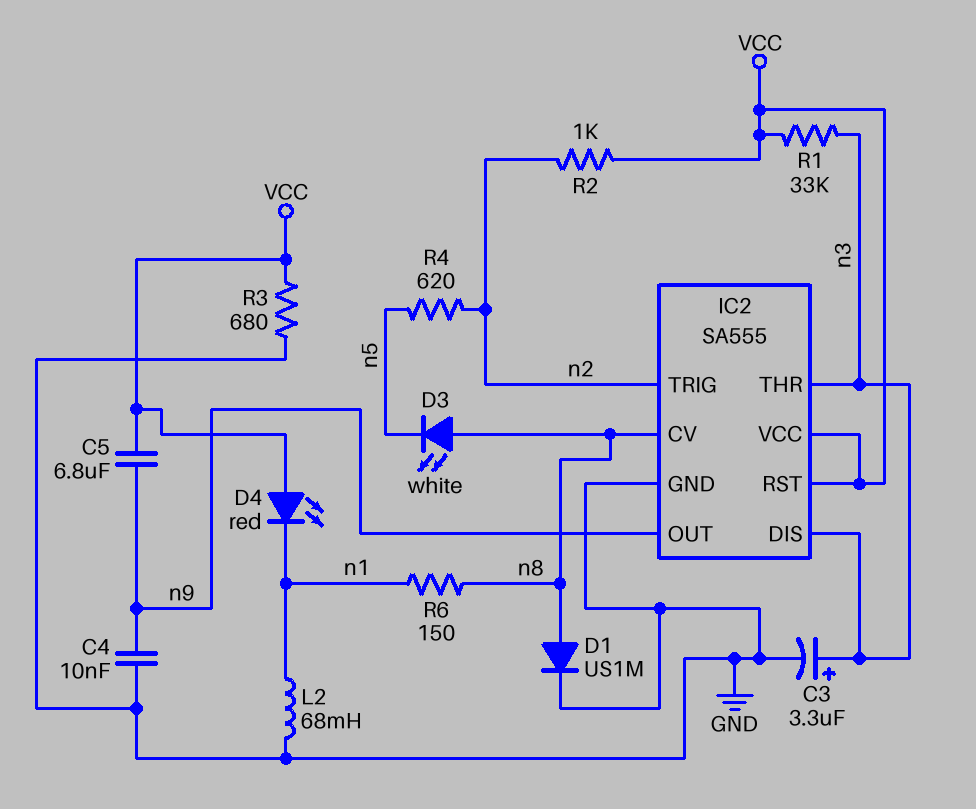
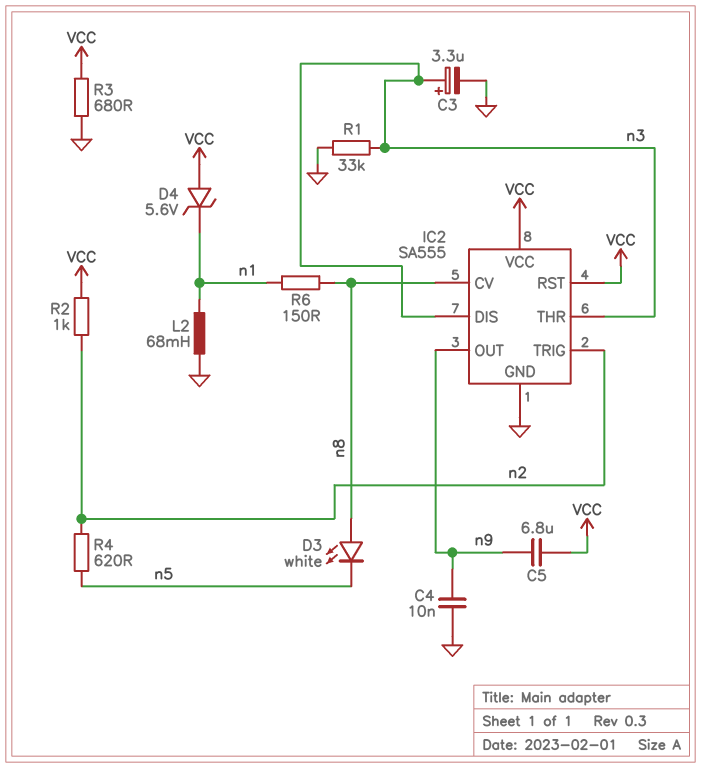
D1: diode US1M (A n8, K GND) -> none
D4: LED red (A VCC, K n1) -> zener 5.6V (A VCC, K n1)
R1: 33k (VCC, n3) -> 33k (GND, n3)

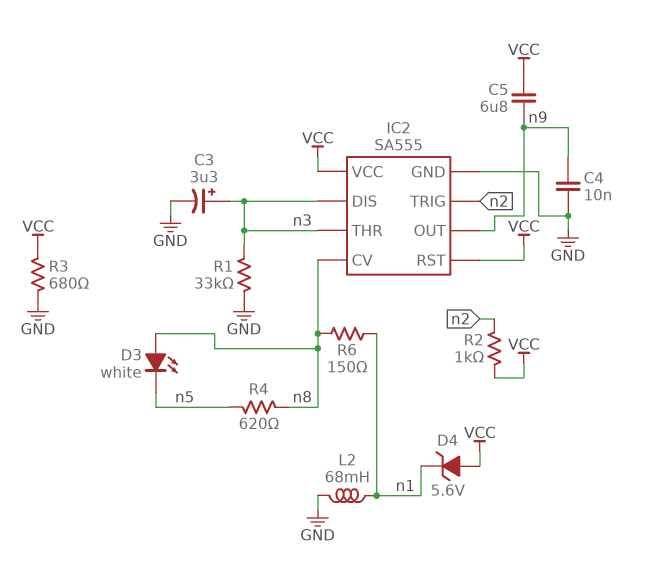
R4: 620 (n2, n5) -> 620 (n5, n8)

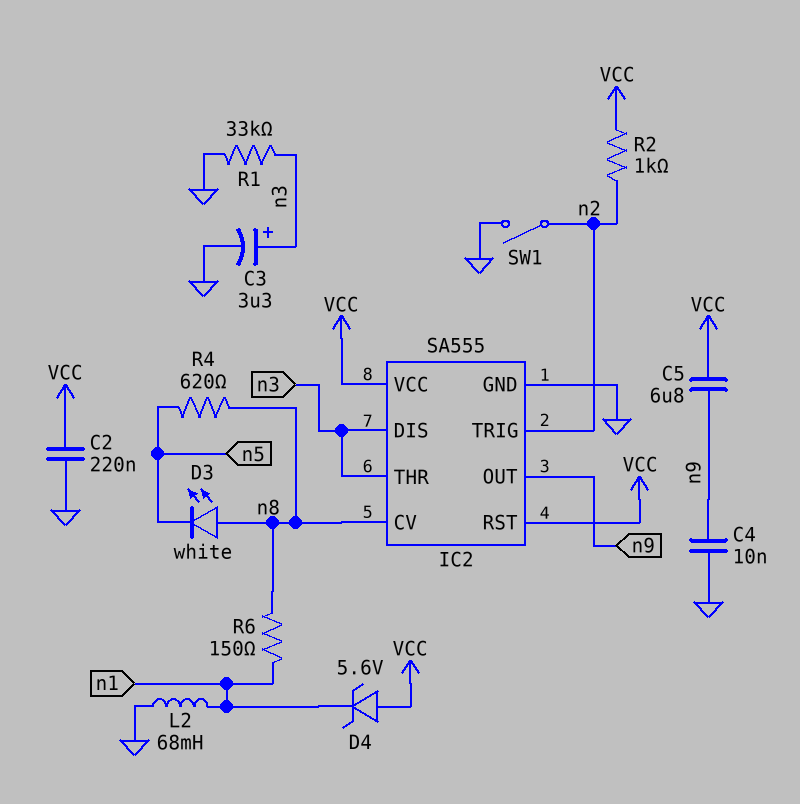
C2: none -> 220nF (GND, VCC)
R3: 680 (GND, VCC) -> none
SW1: none -> switch (GND, n2)

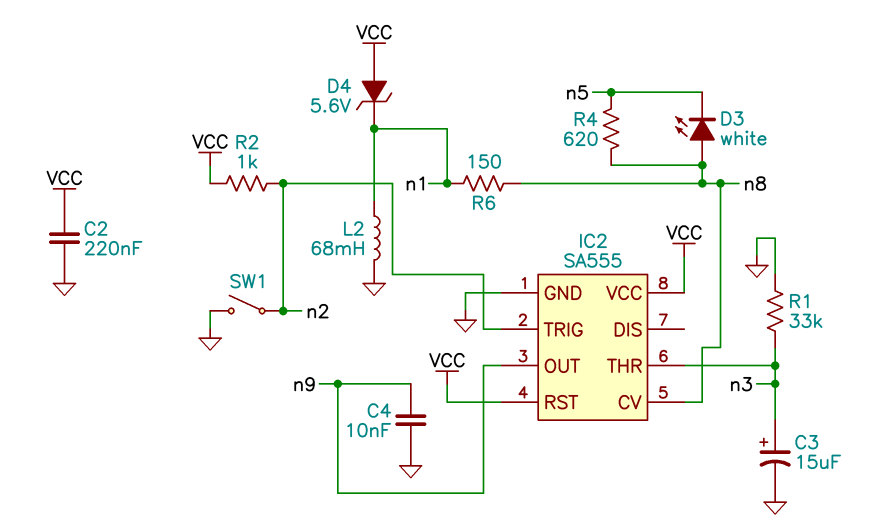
C3: 3.3uF (plus n3, minus GND) -> 15uF (plus n3, minus GND)
C5: 6.8uF (VCC, n9) -> none
IC2 pin DIS: n3 -> none

